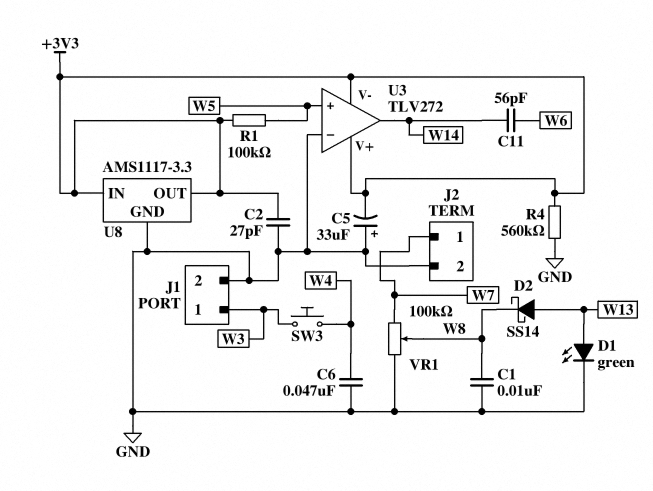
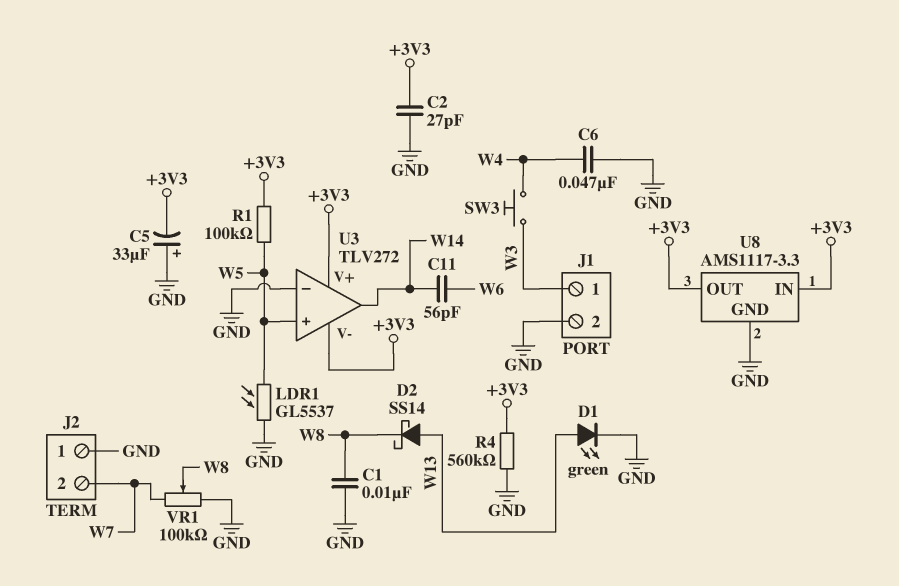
J2 pin 1: W7 -> GND
J2 pin 2: GND -> W7
LDR1: none -> GL5537 (GND, W5)

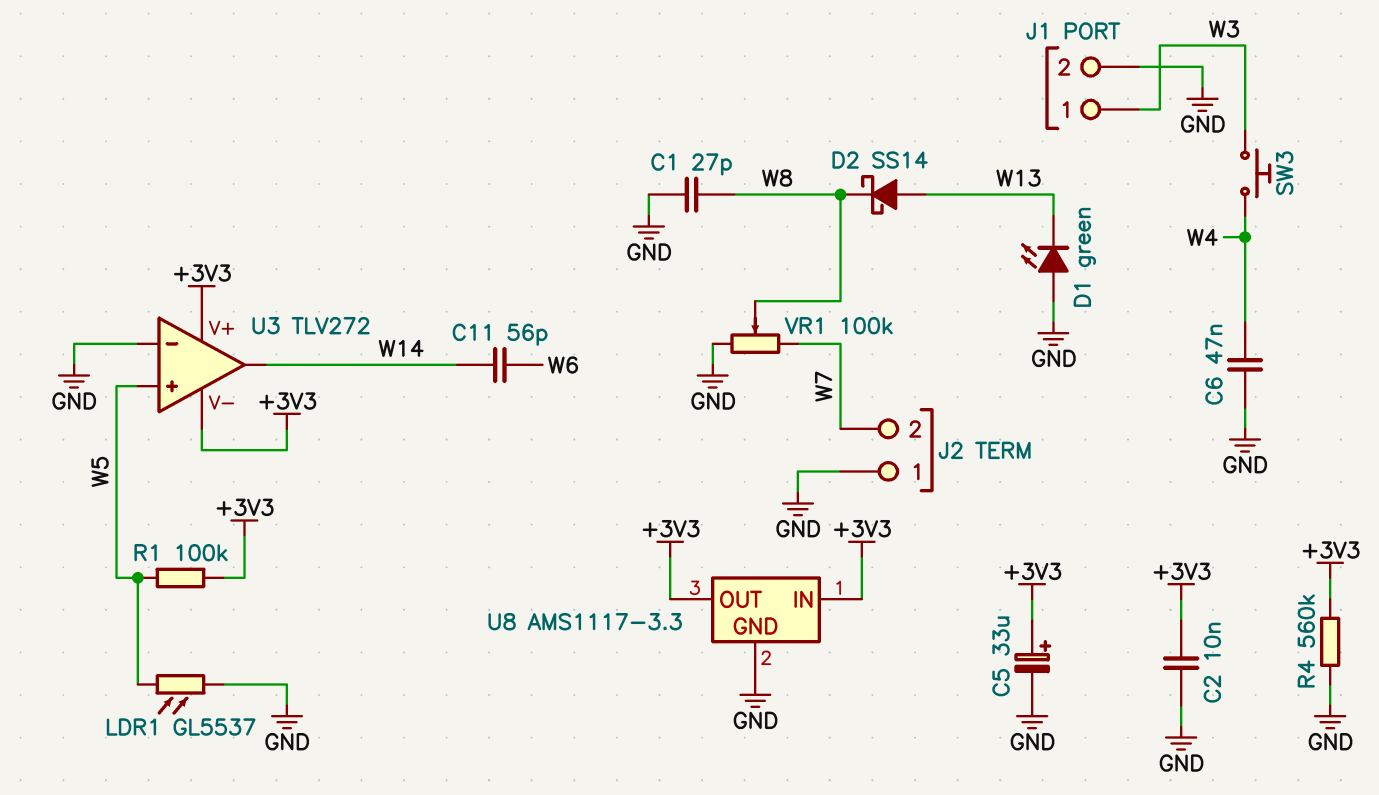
C1: 10nF (GND, W8) -> 27pF (GND, W8)
C2: 27pF (+3V3, GND) -> 10nF (+3V3, GND)
C5: 33uF (plus GND, minus +3V3) -> 33uF (plus +3V3, minus GND)
D1: LED green (A W13, K GND) -> LED green (A GND, K W13)

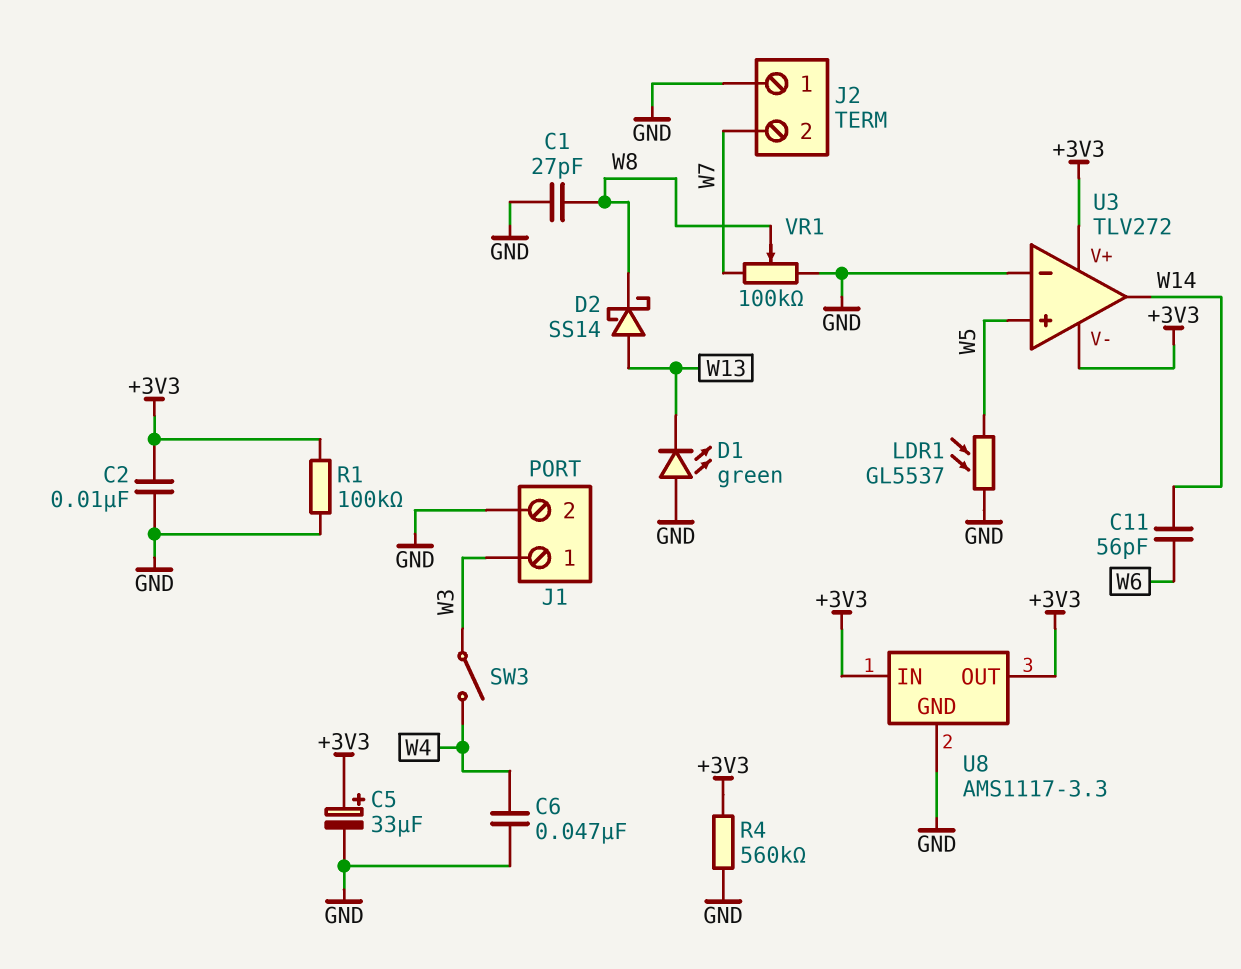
R1: 100k (+3V3, W5) -> 100k (+3V3, GND)
SW3: button (W3, W4) -> switch (W3, W4)

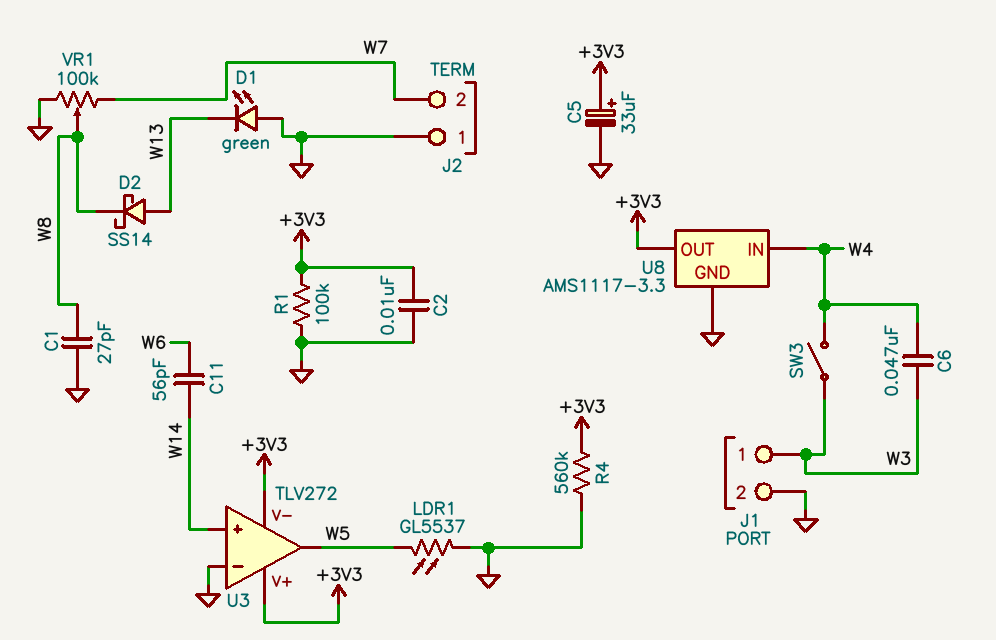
C6: 47nF (GND, W4) -> 47nF (W3, W4)
U3 pin in+: W5 -> W14
U3 pin out: W14 -> W5
U8 pin IN: +3V3 -> W4

